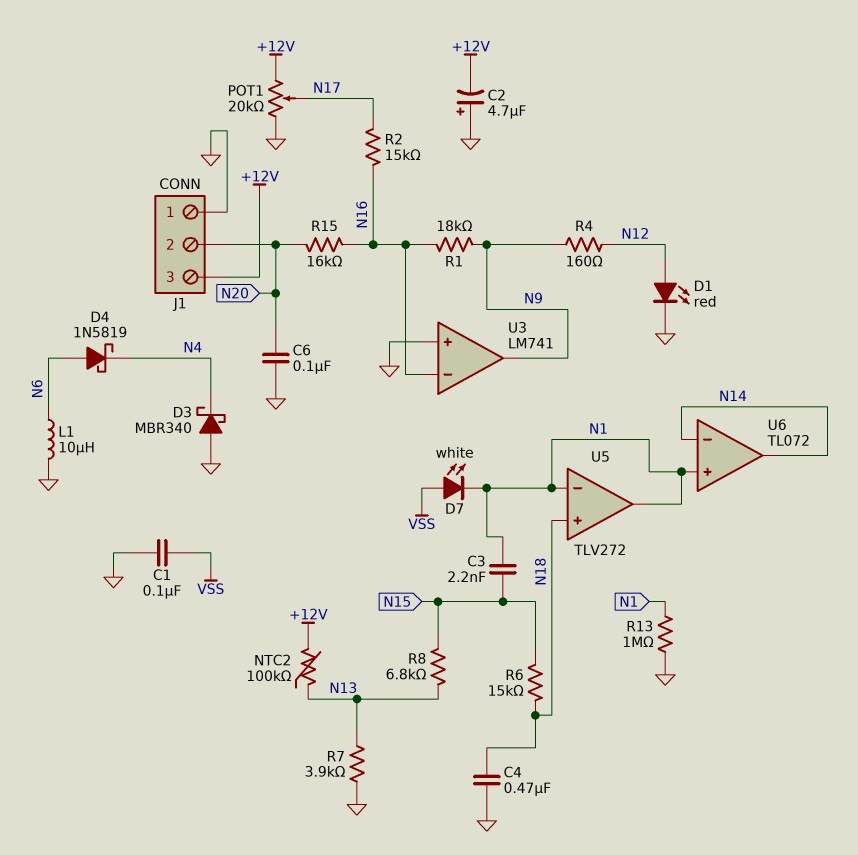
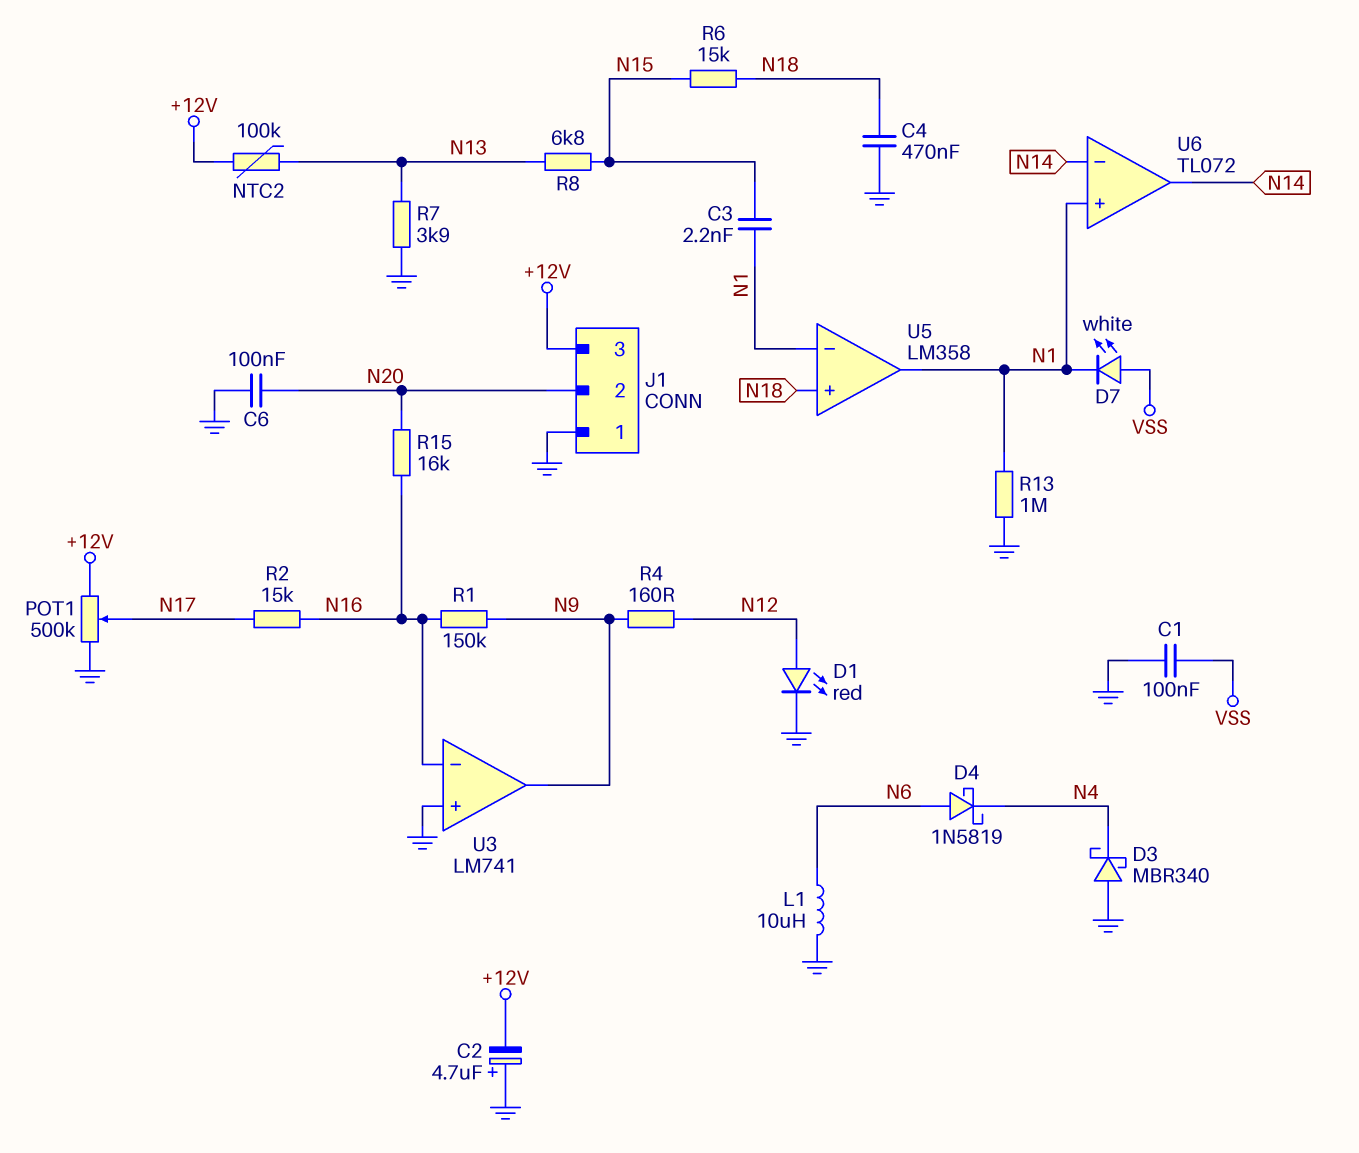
POT1: 20k (+12V, GND, wiper N17) -> 500k (+12V, GND, wiper N17)
R1: 18k (N9, N16) -> 150k (N9, N16)
U5: TLV272 -> LM358

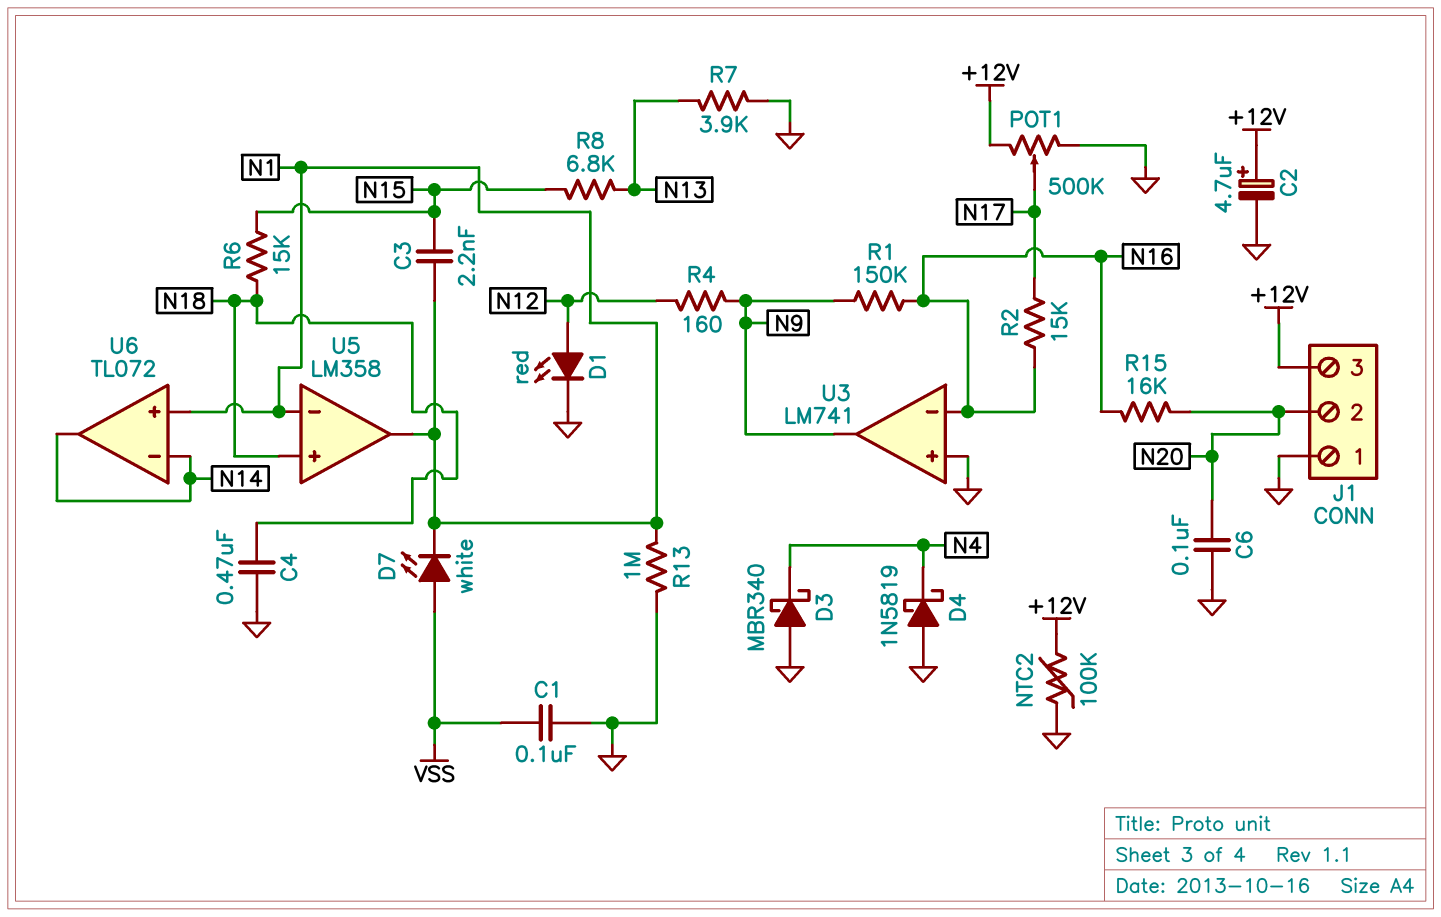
C2: 4.7uF (plus GND, minus +12V) -> 4.7uF (plus +12V, minus GND)
D4: schottky 1N5819 (A N6, K N4) -> schottky 1N5819 (A GND, K N4)
L1: 10uH (GND, N6) -> none
NTC2: 100k (+12V, N13) -> 100k (+12V, GND)

